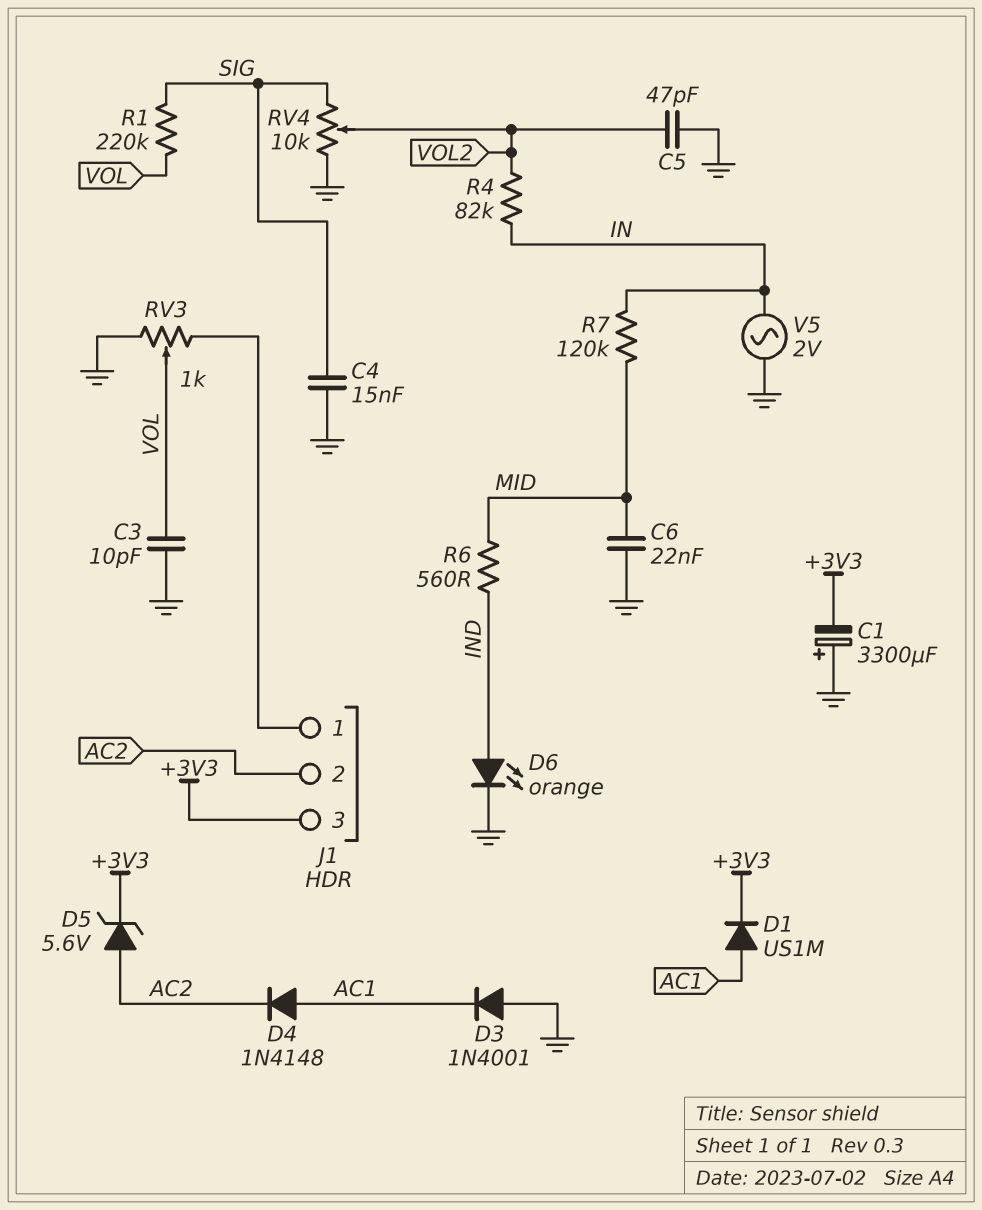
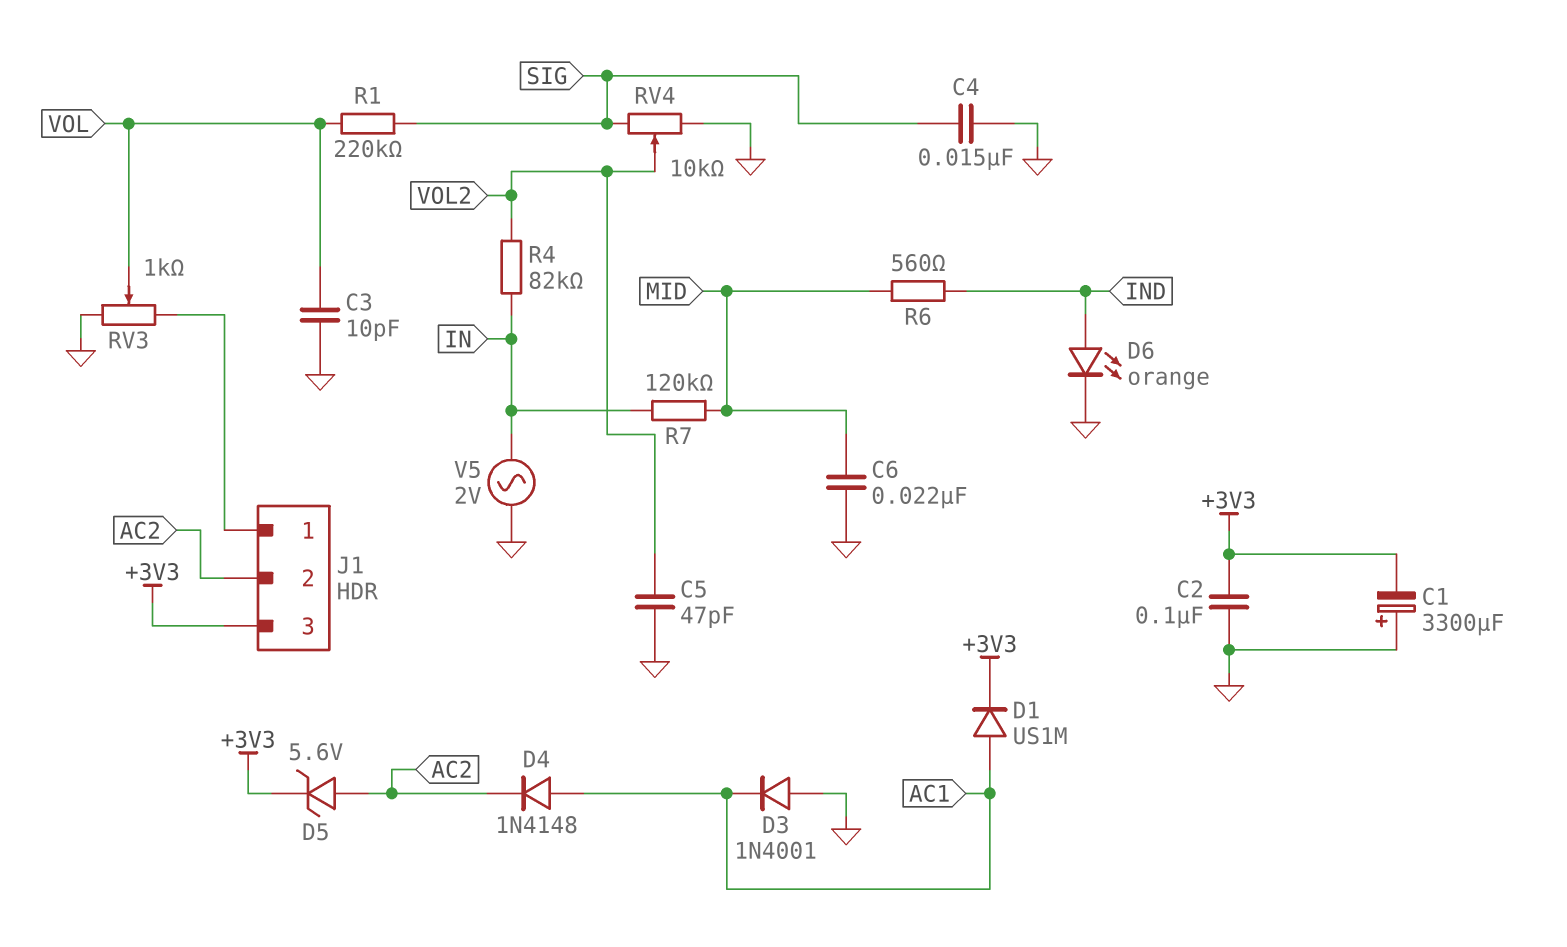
C2: none -> 100nF (+3V3, GND)

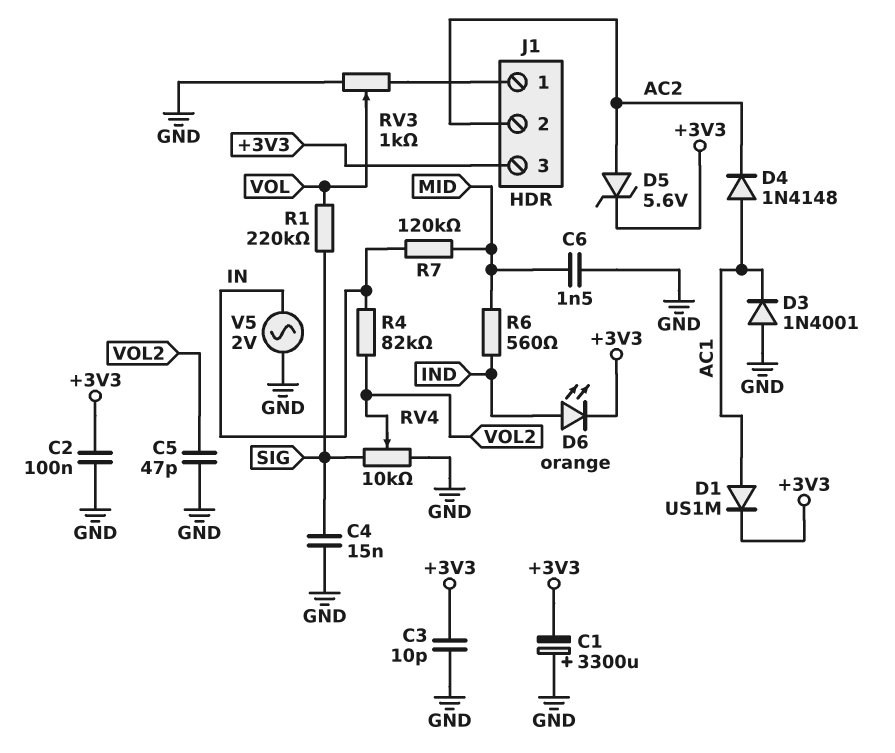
C3: 10pF (GND, VOL) -> 10pF (+3V3, GND)
C6: 22nF (GND, MID) -> 1.5nF (GND, MID)
D6: LED orange (A IND, K GND) -> LED orange (A IND, K +3V3)

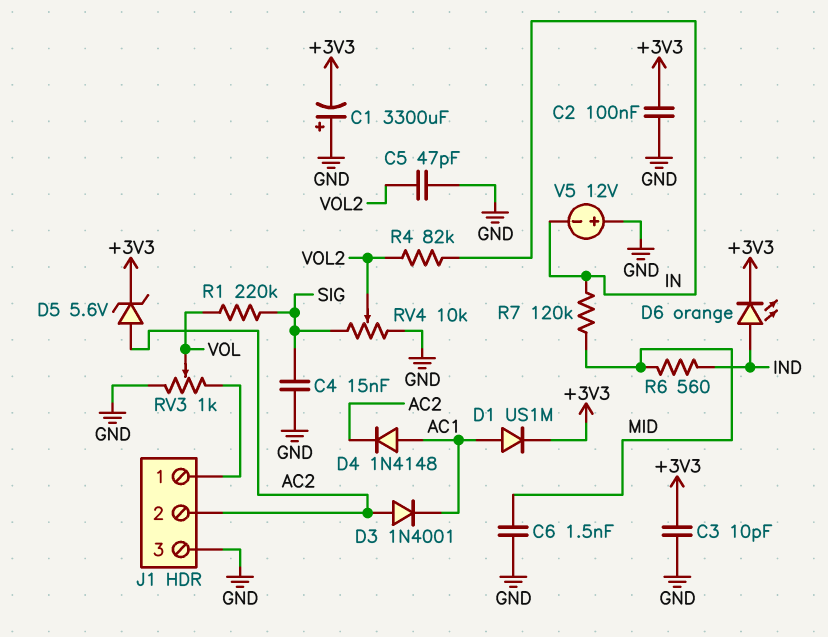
D3: diode 1N4001 (A GND, K AC1) -> diode 1N4001 (A AC2, K AC1)
J1 pin 3: +3V3 -> GND
V5: AC 2V (GND, IN) -> 12V (plus GND, minus IN)

